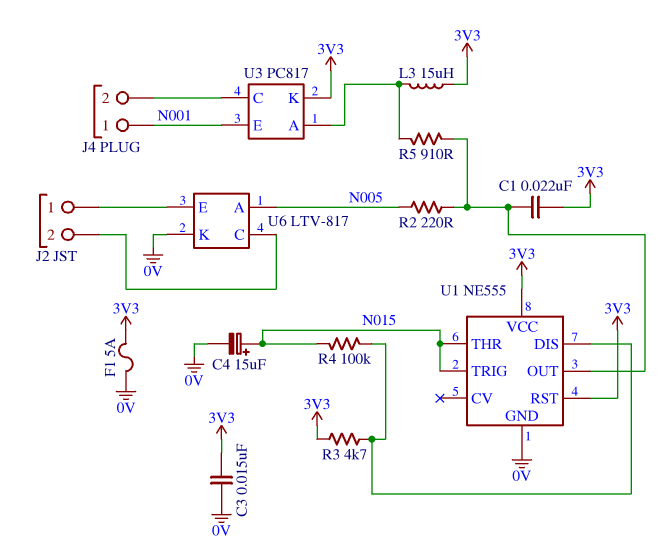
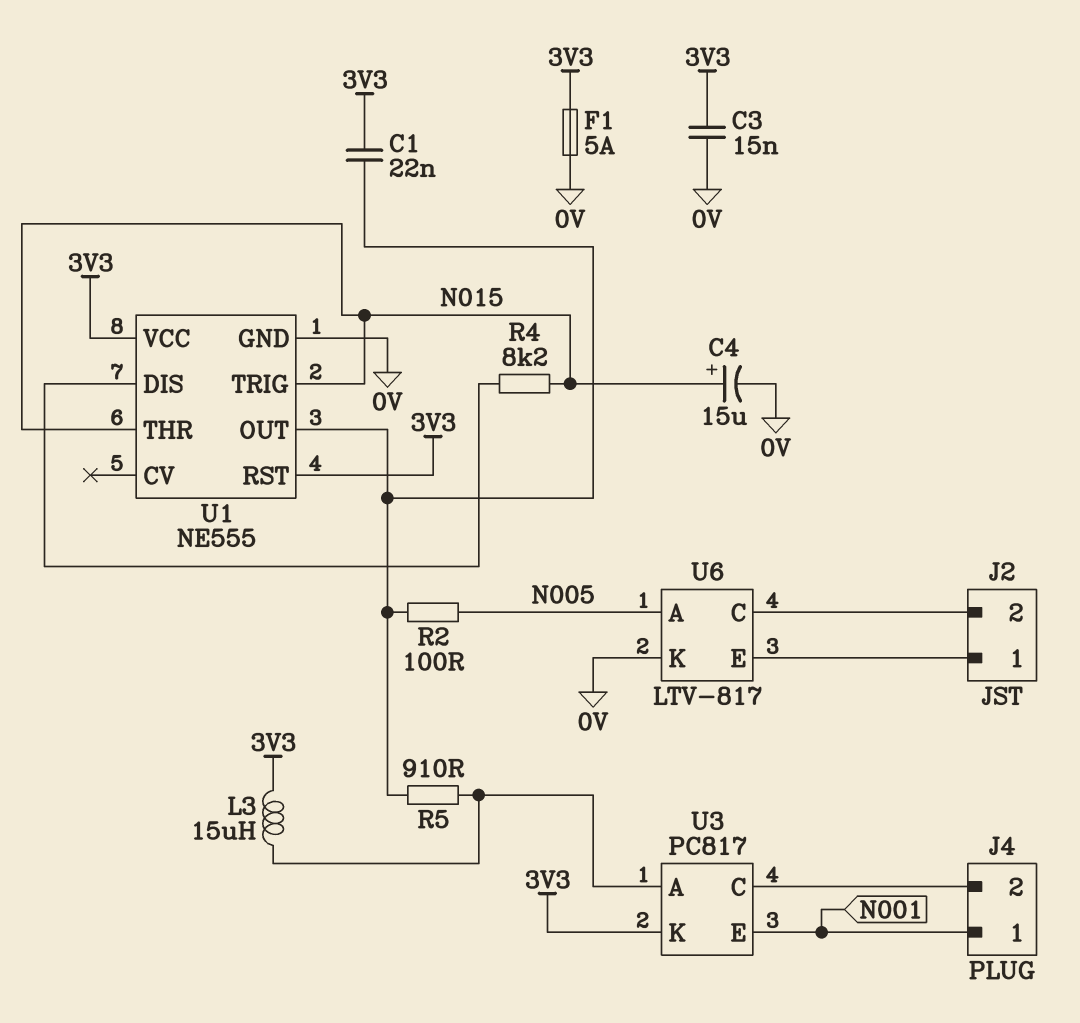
R2: 220 (N005, U1/OUT) -> 100 (N005, U1/OUT)
R3: 4.7k (3V3, U1/DIS) -> none
R4: 100k (N015, U1/DIS) -> 8.2k (N015, U1/DIS)

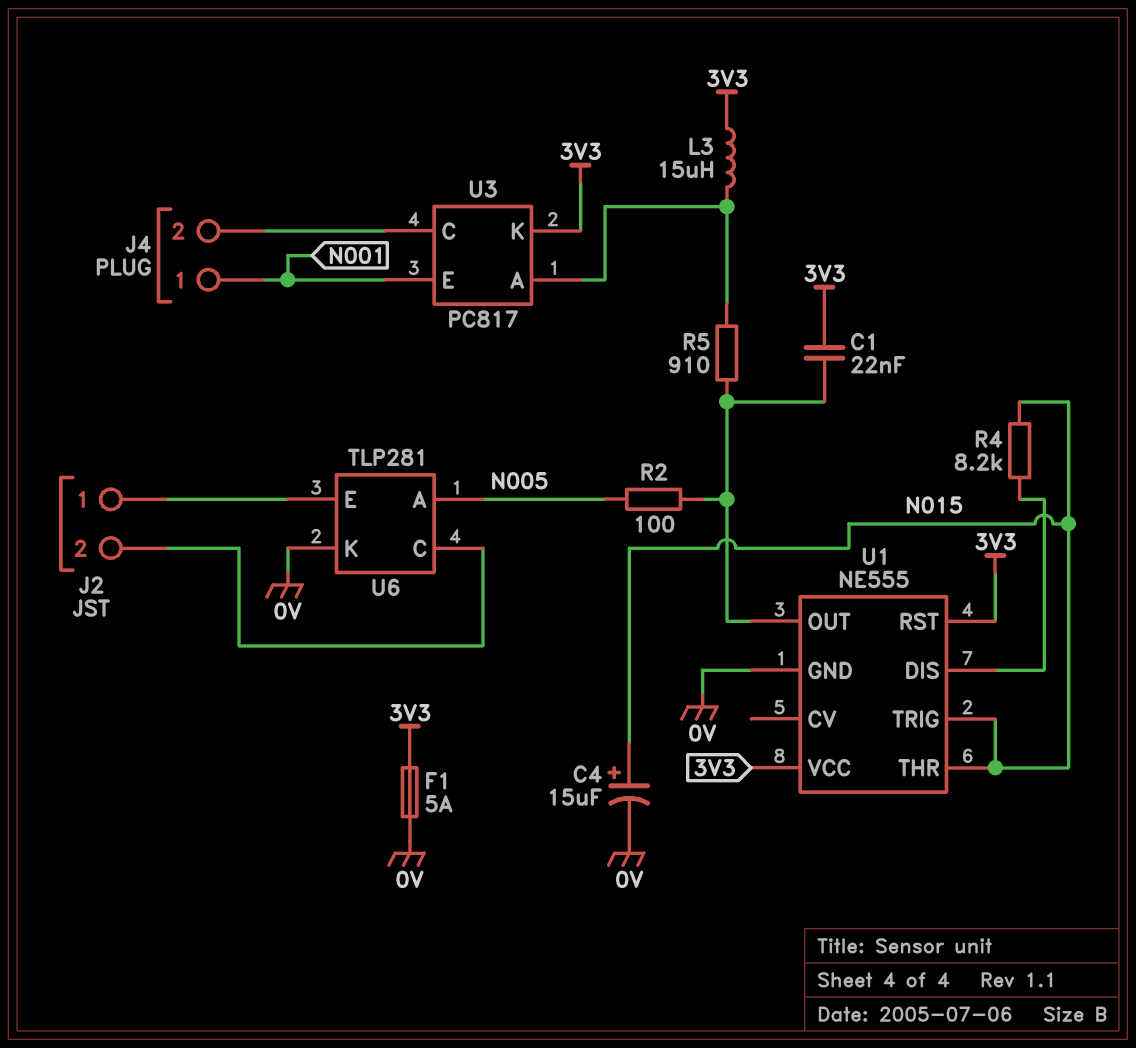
C3: 15nF (0V, 3V3) -> none
U6: LTV-817 -> TLP281

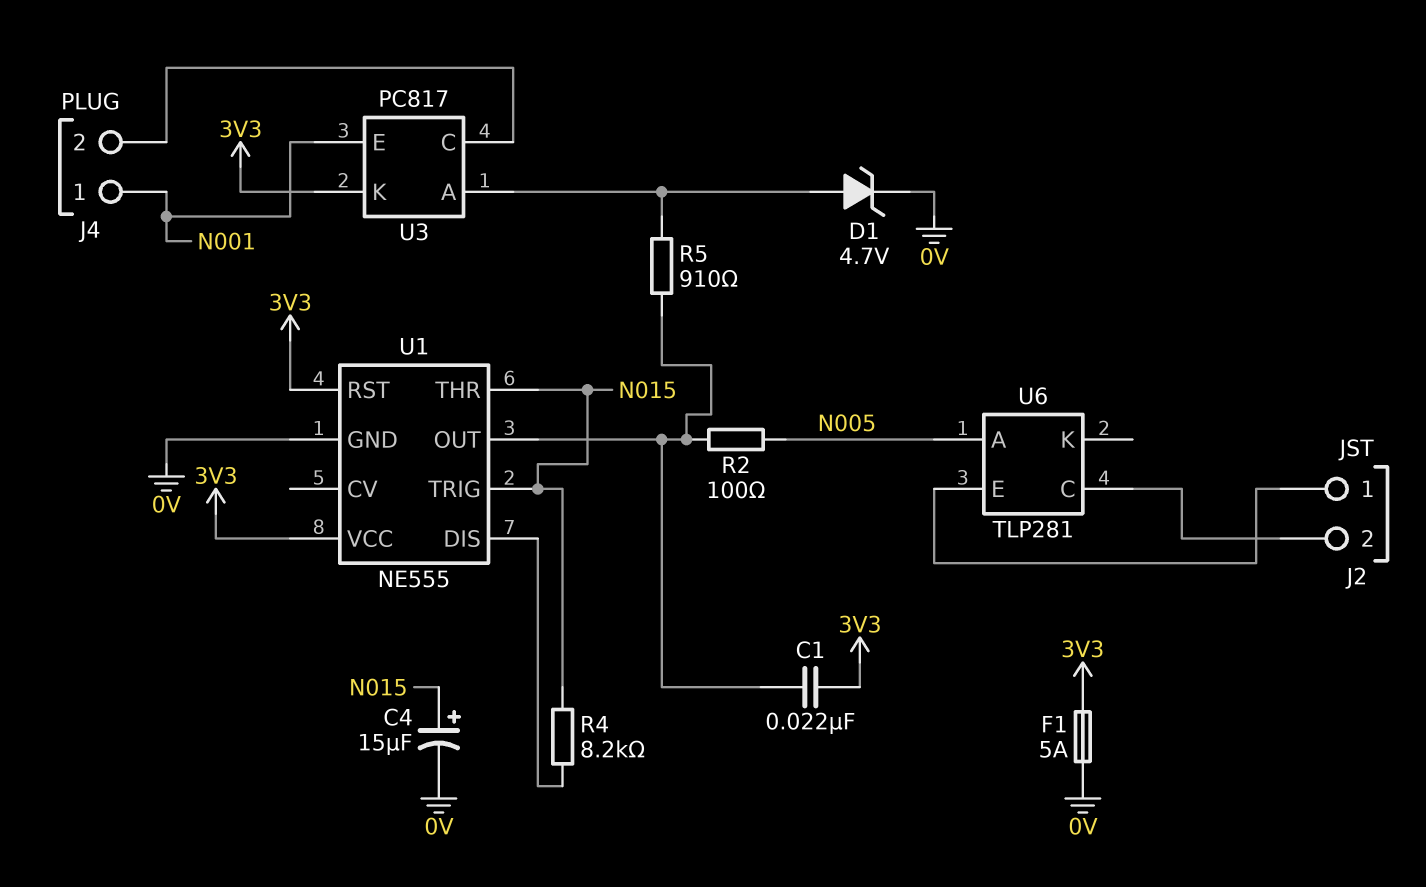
D1: none -> zener 4.7V (A U3/A, K 0V)
L3: 15uH (3V3, U3/A) -> none
U6 pin K: 0V -> none

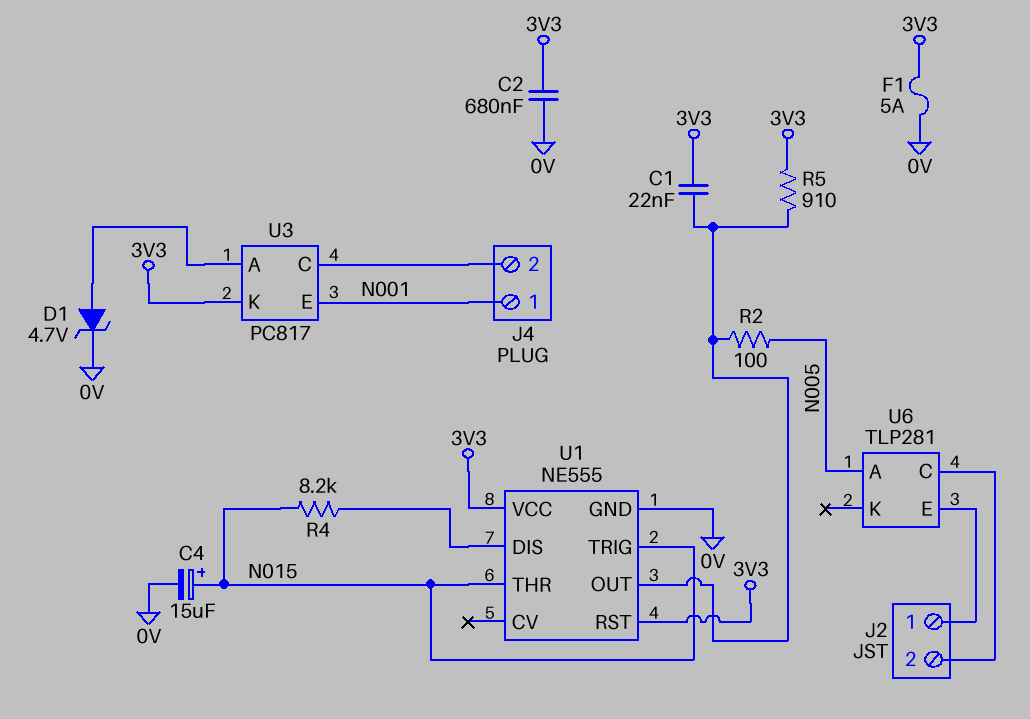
C2: none -> 680nF (0V, 3V3)
R5: 910 (U1/OUT, U3/A) -> 910 (3V3, U1/OUT)

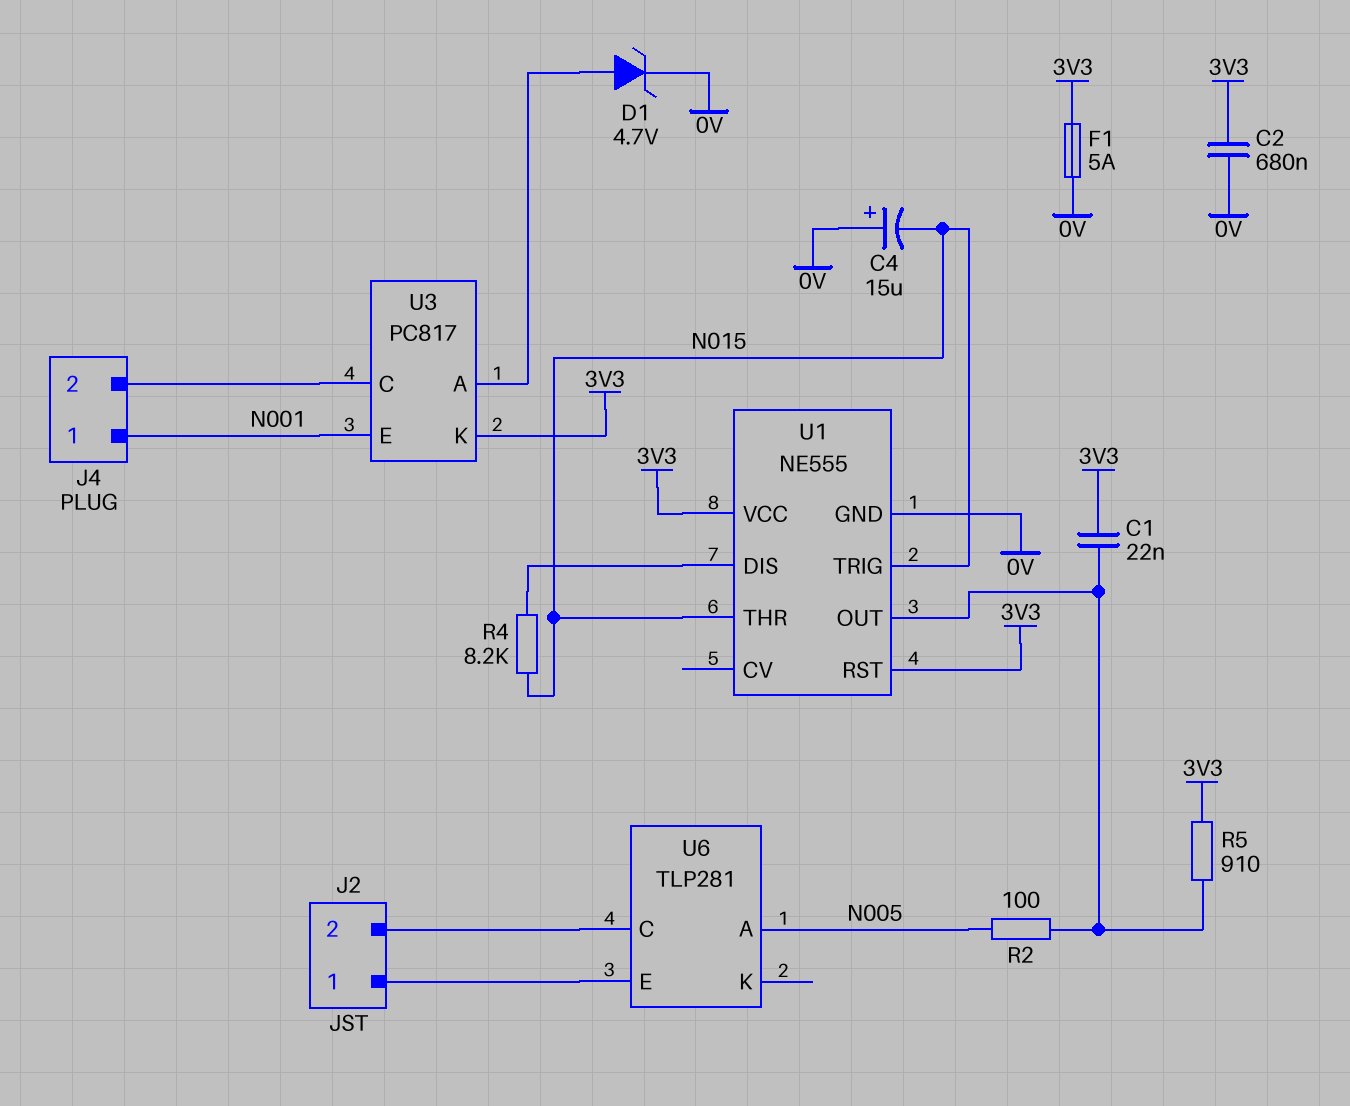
C4: 15uF (plus N015, minus 0V) -> 15uF (plus 0V, minus N015)

